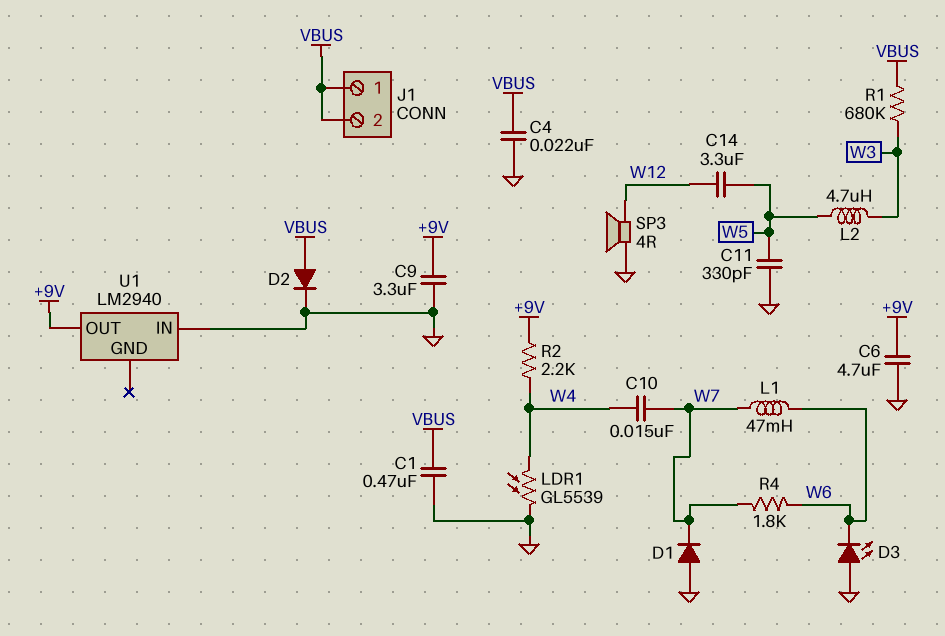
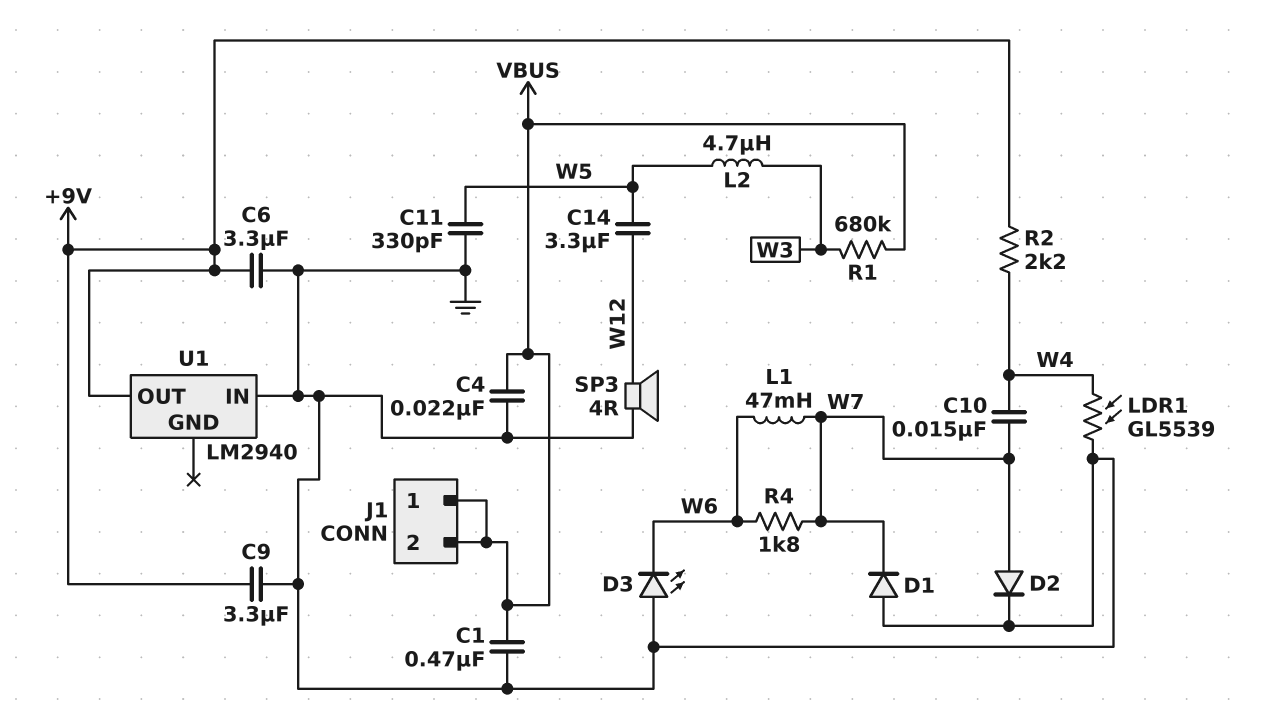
C6: 4.7uF (+9V, GND) -> 3.3uF (+9V, GND)
D2: diode (A VBUS, K GND) -> diode (A W7, K GND)

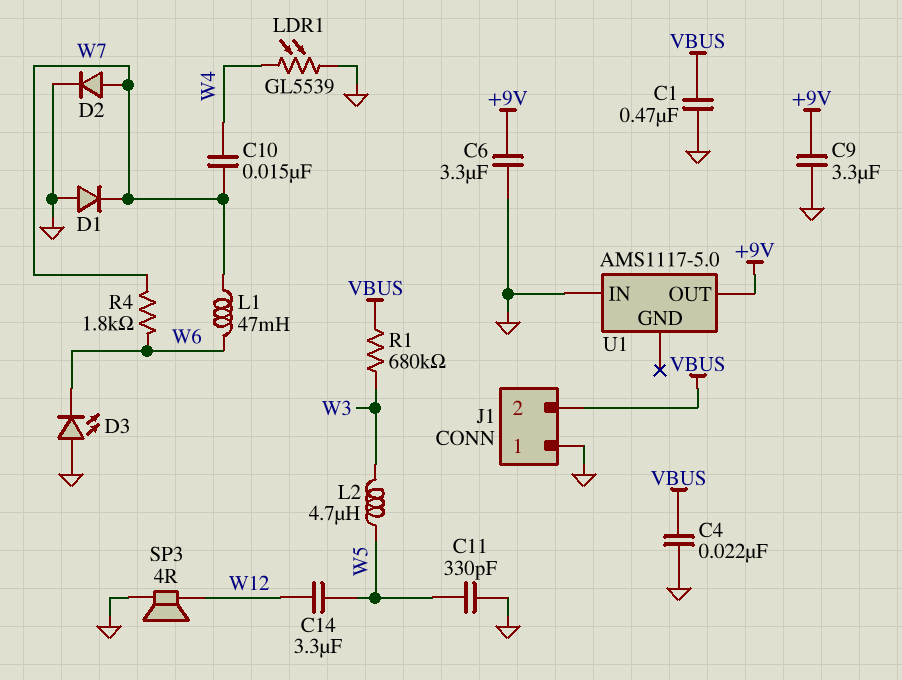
J1 pin 1: VBUS -> GND
R2: 2.2k (+9V, W4) -> none
U1: LM2940 -> AMS1117-5.0

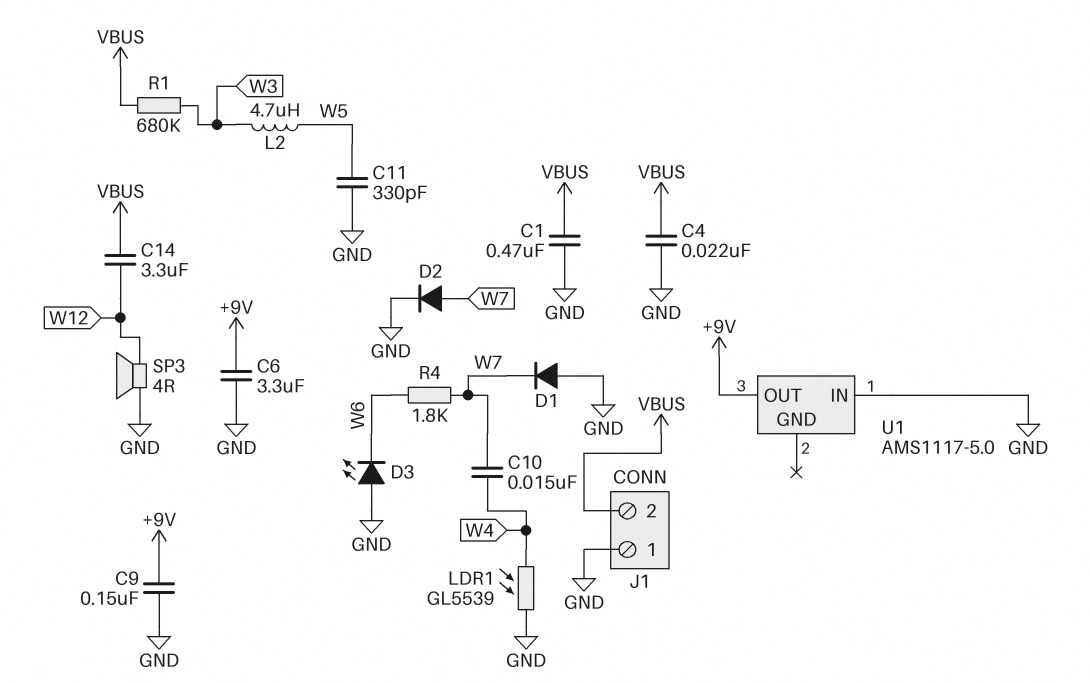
C9: 3.3uF (+9V, GND) -> 150nF (+9V, GND)
C14: 3.3uF (W5, W12) -> 3.3uF (VBUS, W12)
L1: 47mH (W6, W7) -> none

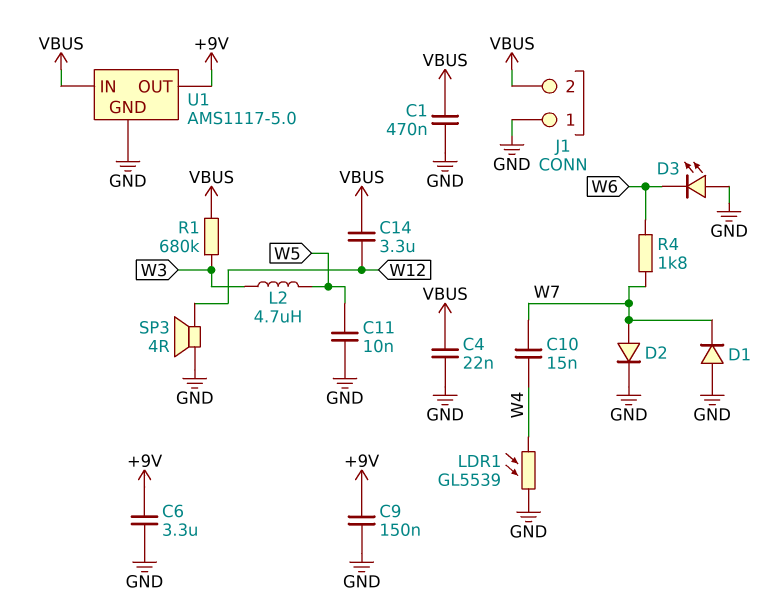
C11: 330pF (GND, W5) -> 10nF (GND, W5)
U1 pin GND: none -> GND
U1 pin IN: GND -> VBUS

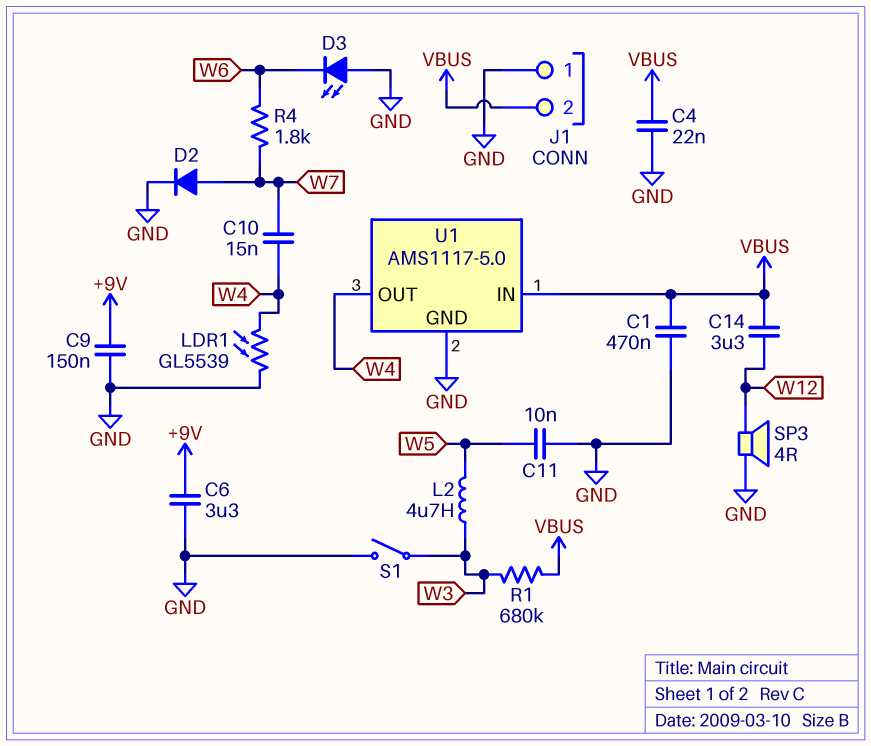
D1: diode (A GND, K W7) -> none
S1: none -> switch (GND, W3)
U1 pin OUT: +9V -> W4

